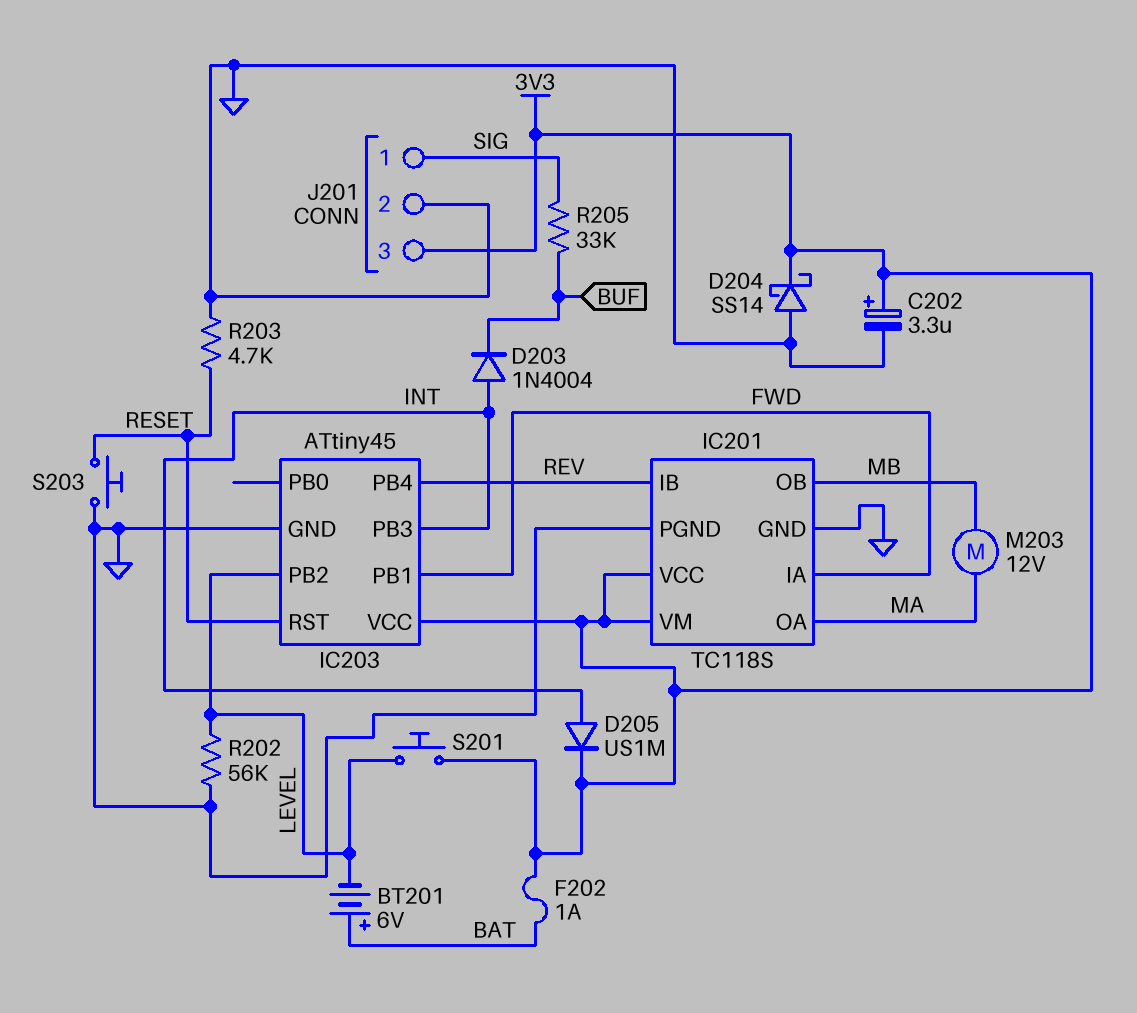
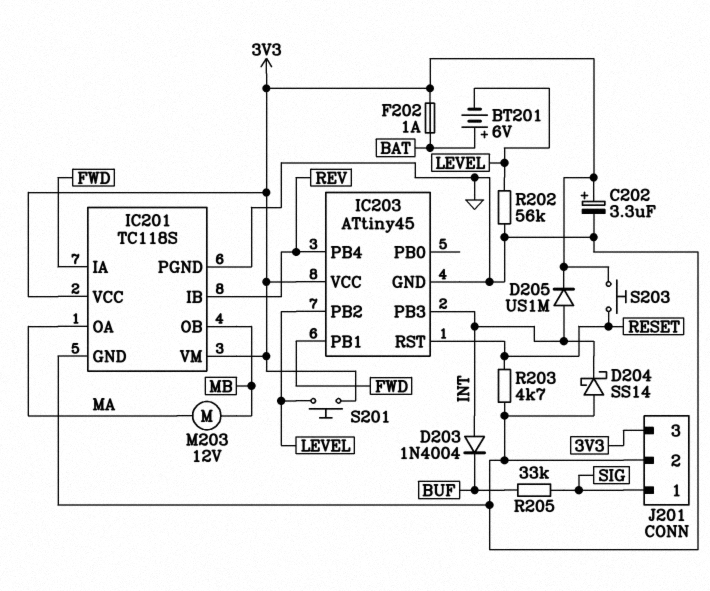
D204: schottky SS14 (A GND, K 3V3) -> schottky SS14 (A GND, K INT)
S203: button (GND, RESET) -> button (3V3, RESET)

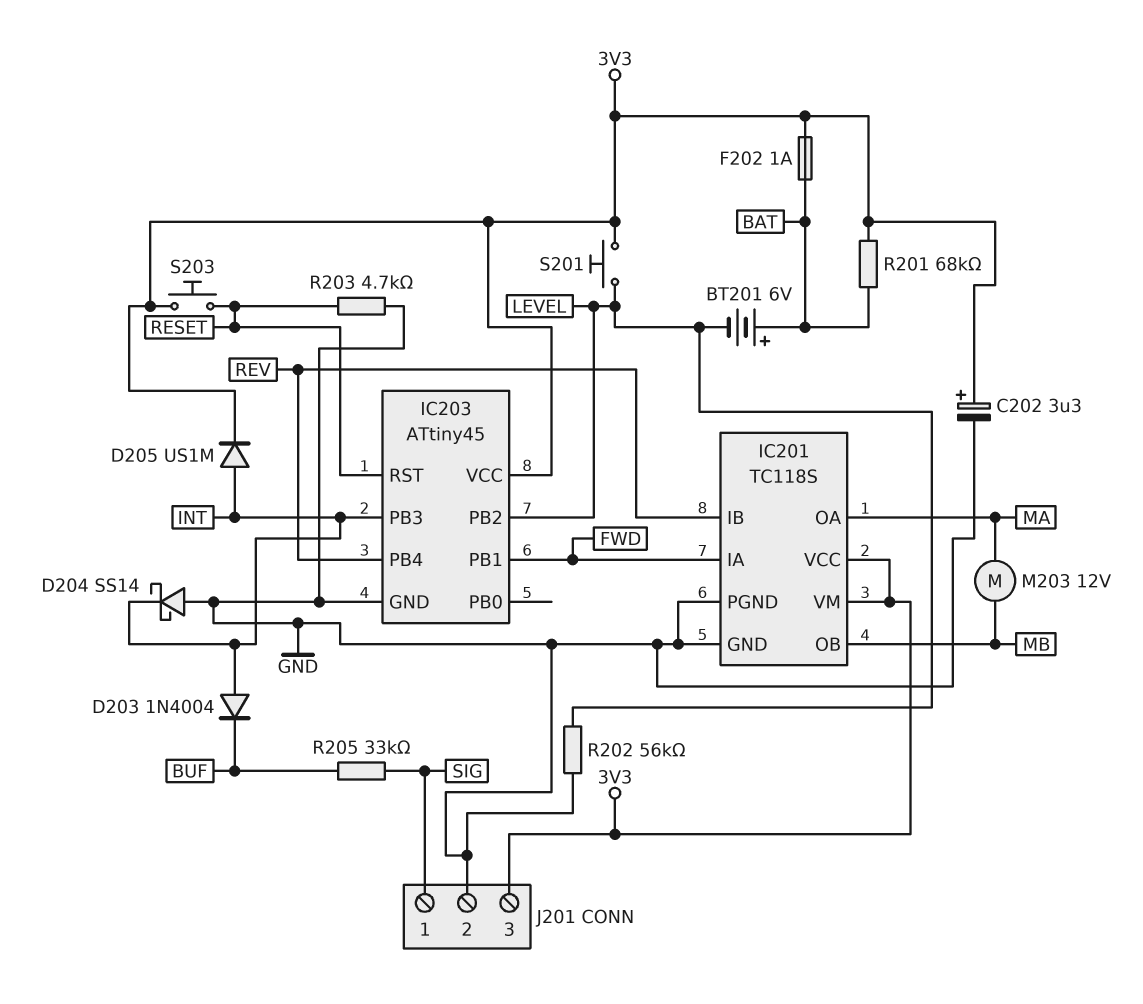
R201: none -> 68k (3V3, BAT)

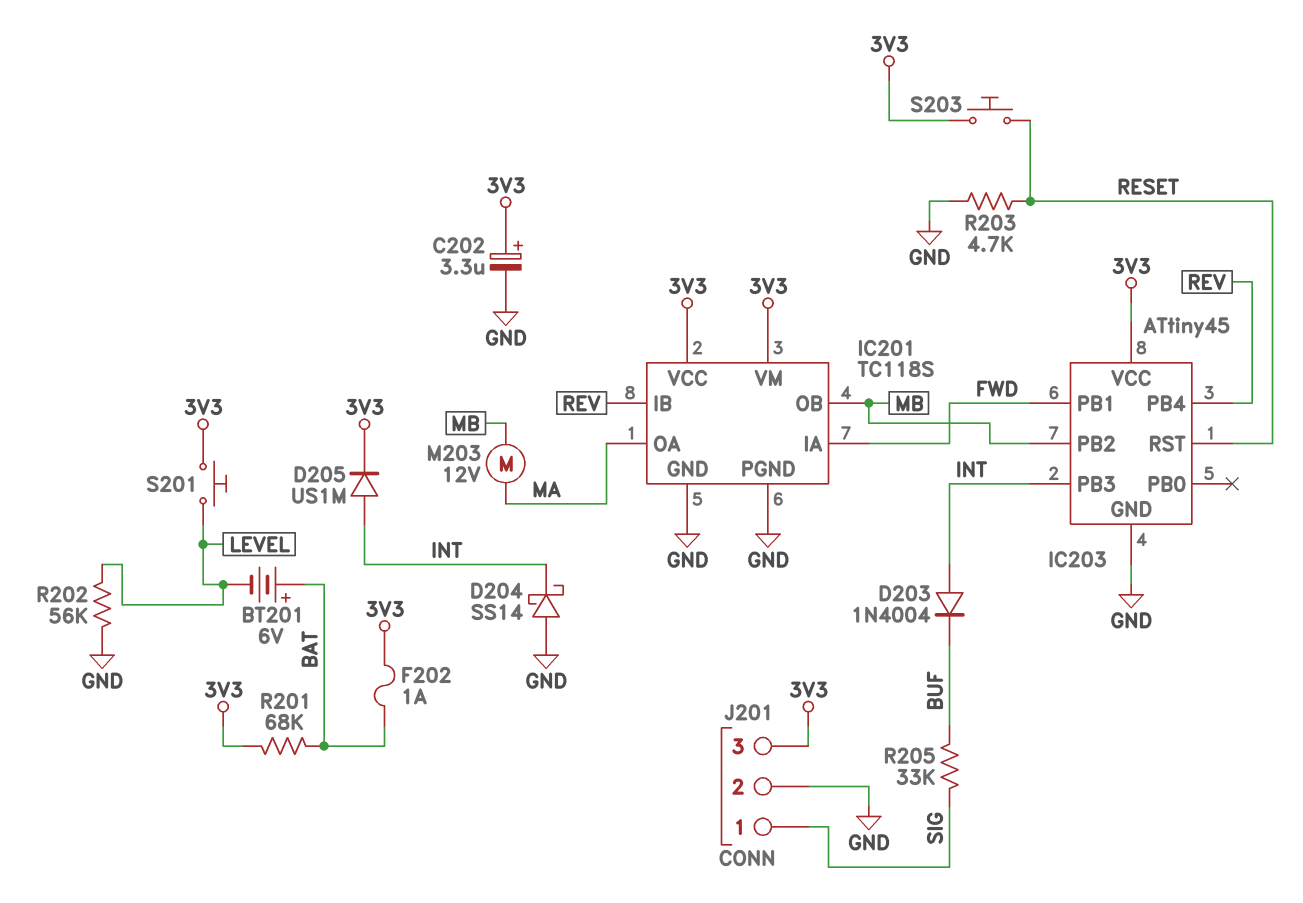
IC203 pin PB2: LEVEL -> MB

